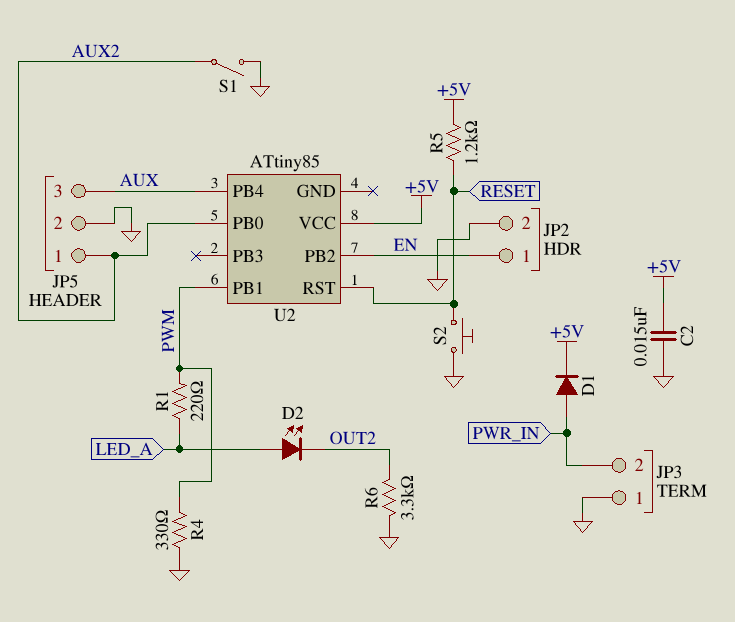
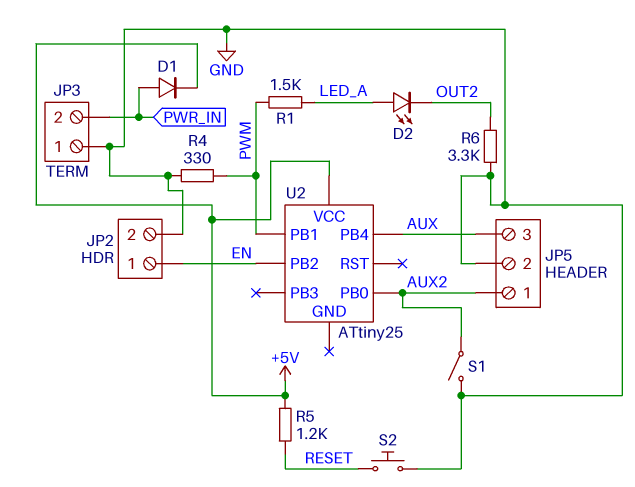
C2: 15nF (+5V, GND) -> none
R1: 220 (LED_A, PWM) -> 1.5k (LED_A, PWM)
U2: ATtiny85 -> ATtiny25
U2 pin RST: RESET -> none

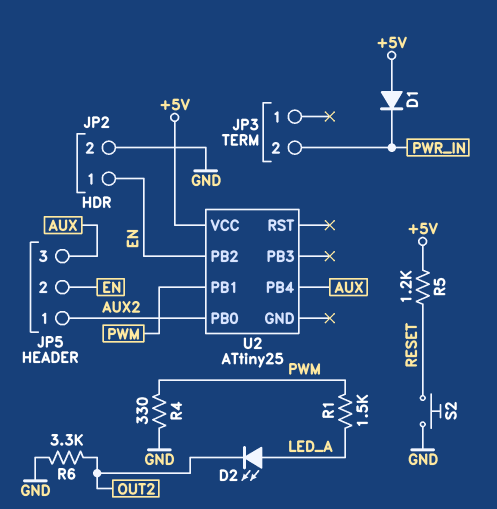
D1: diode (A PWR_IN, K +5V) -> diode (A +5V, K PWR_IN)
JP3 pin 1: GND -> none
JP5 pin 2: GND -> EN
S1: switch (AUX2, GND) -> none

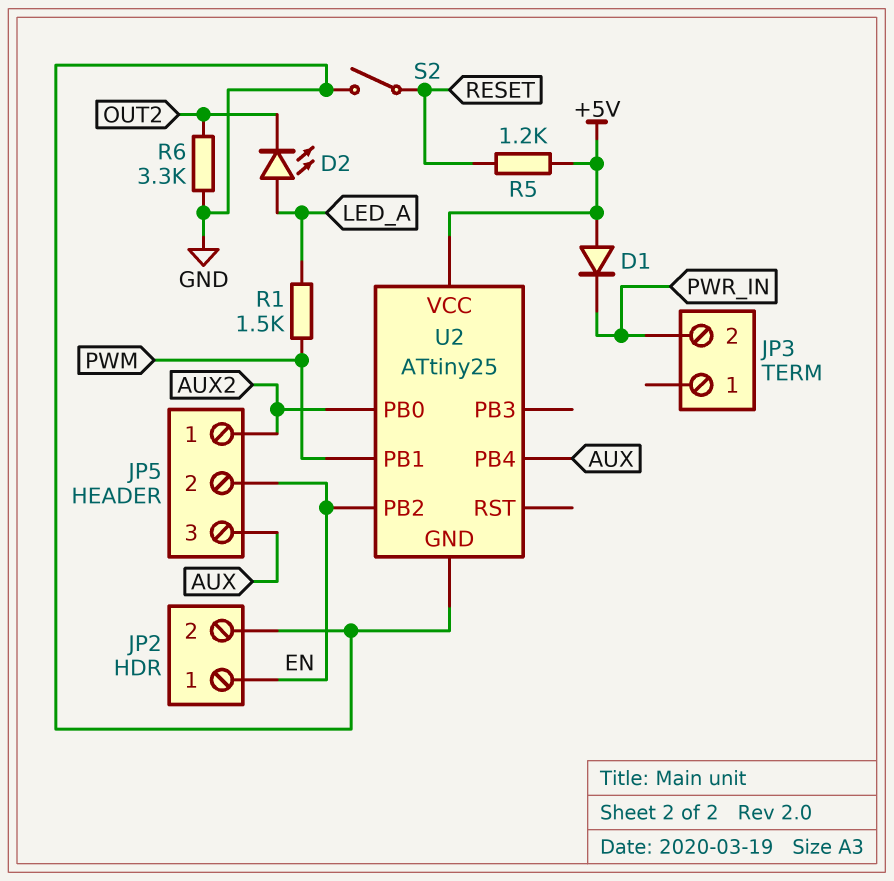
R4: 330 (GND, PWM) -> none
S2: button (GND, RESET) -> switch (GND, RESET)
U2 pin GND: none -> GND

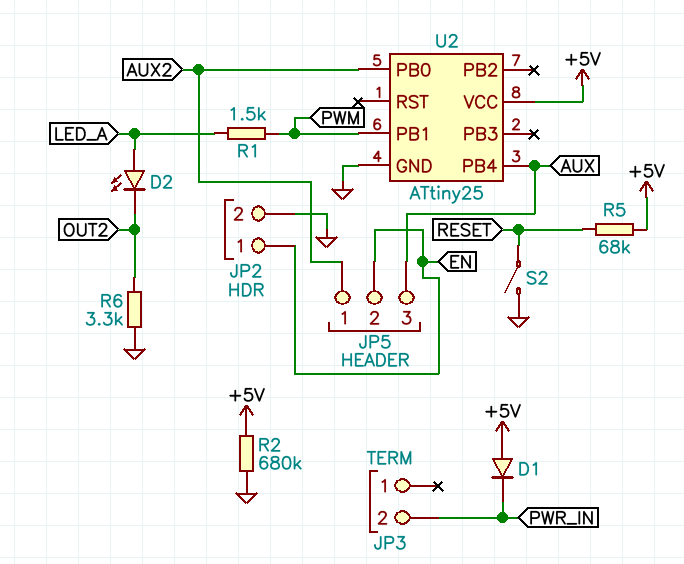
R2: none -> 680k (+5V, GND)
R5: 1.2k (+5V, RESET) -> 68k (+5V, RESET)
U2 pin PB2: EN -> none

